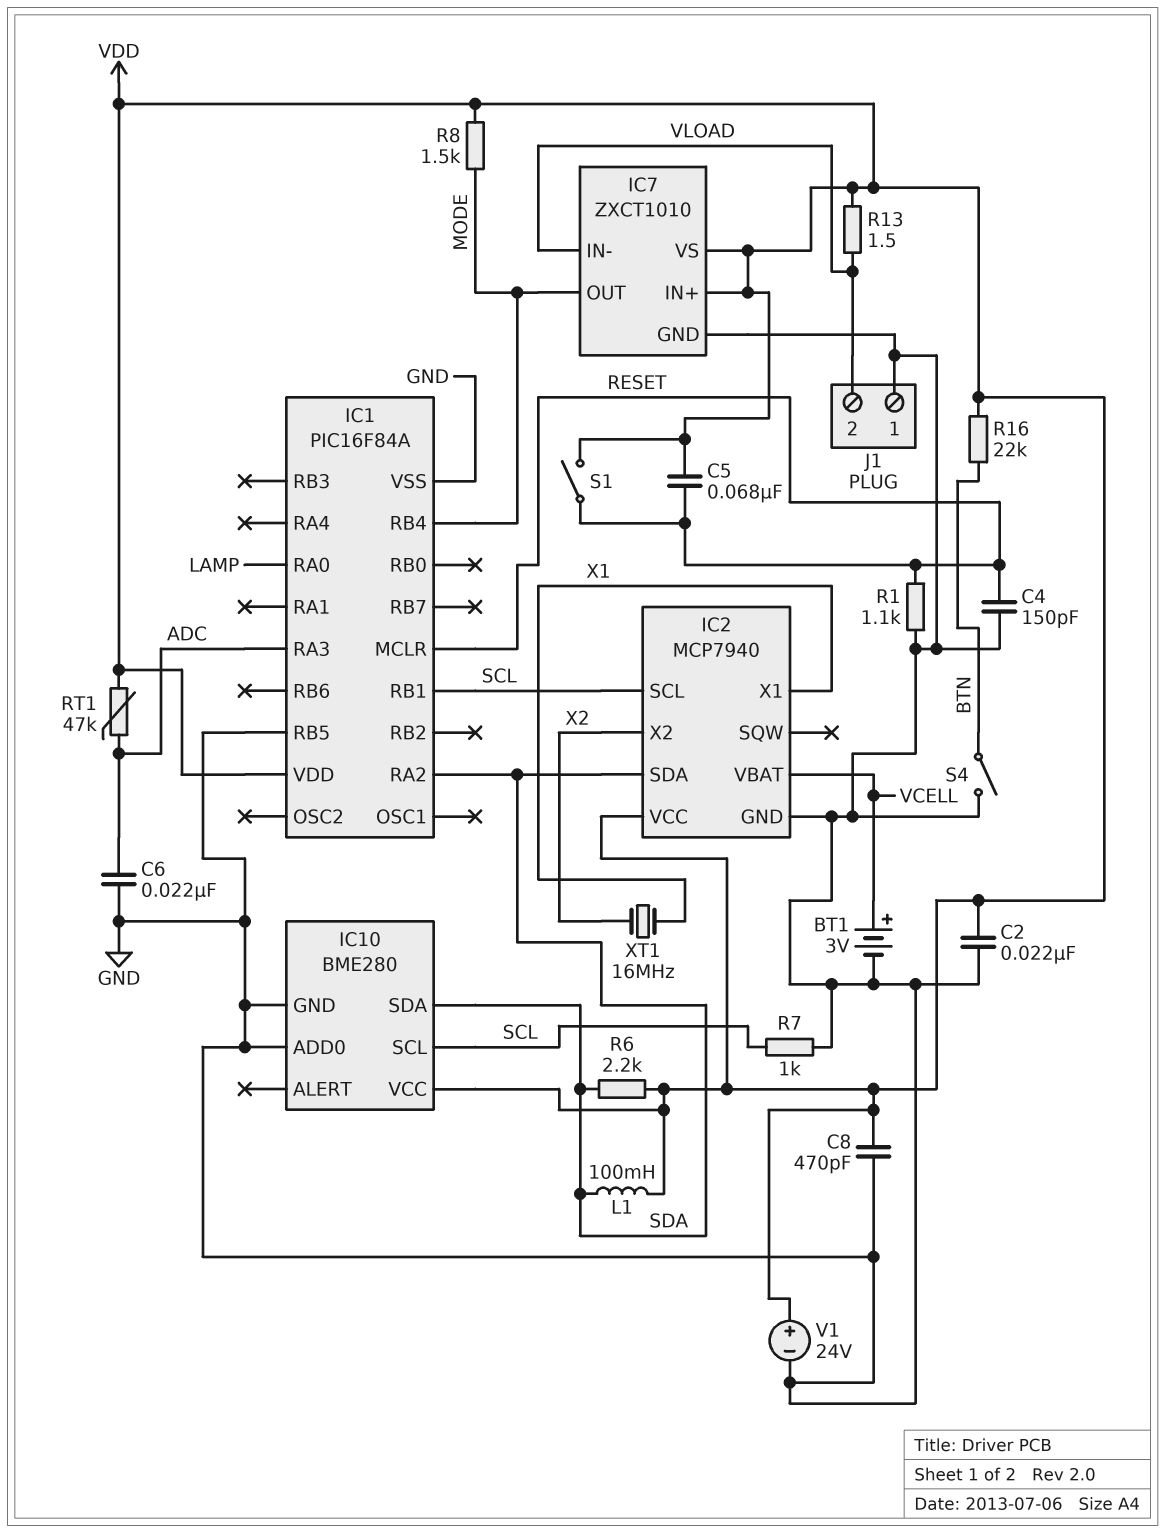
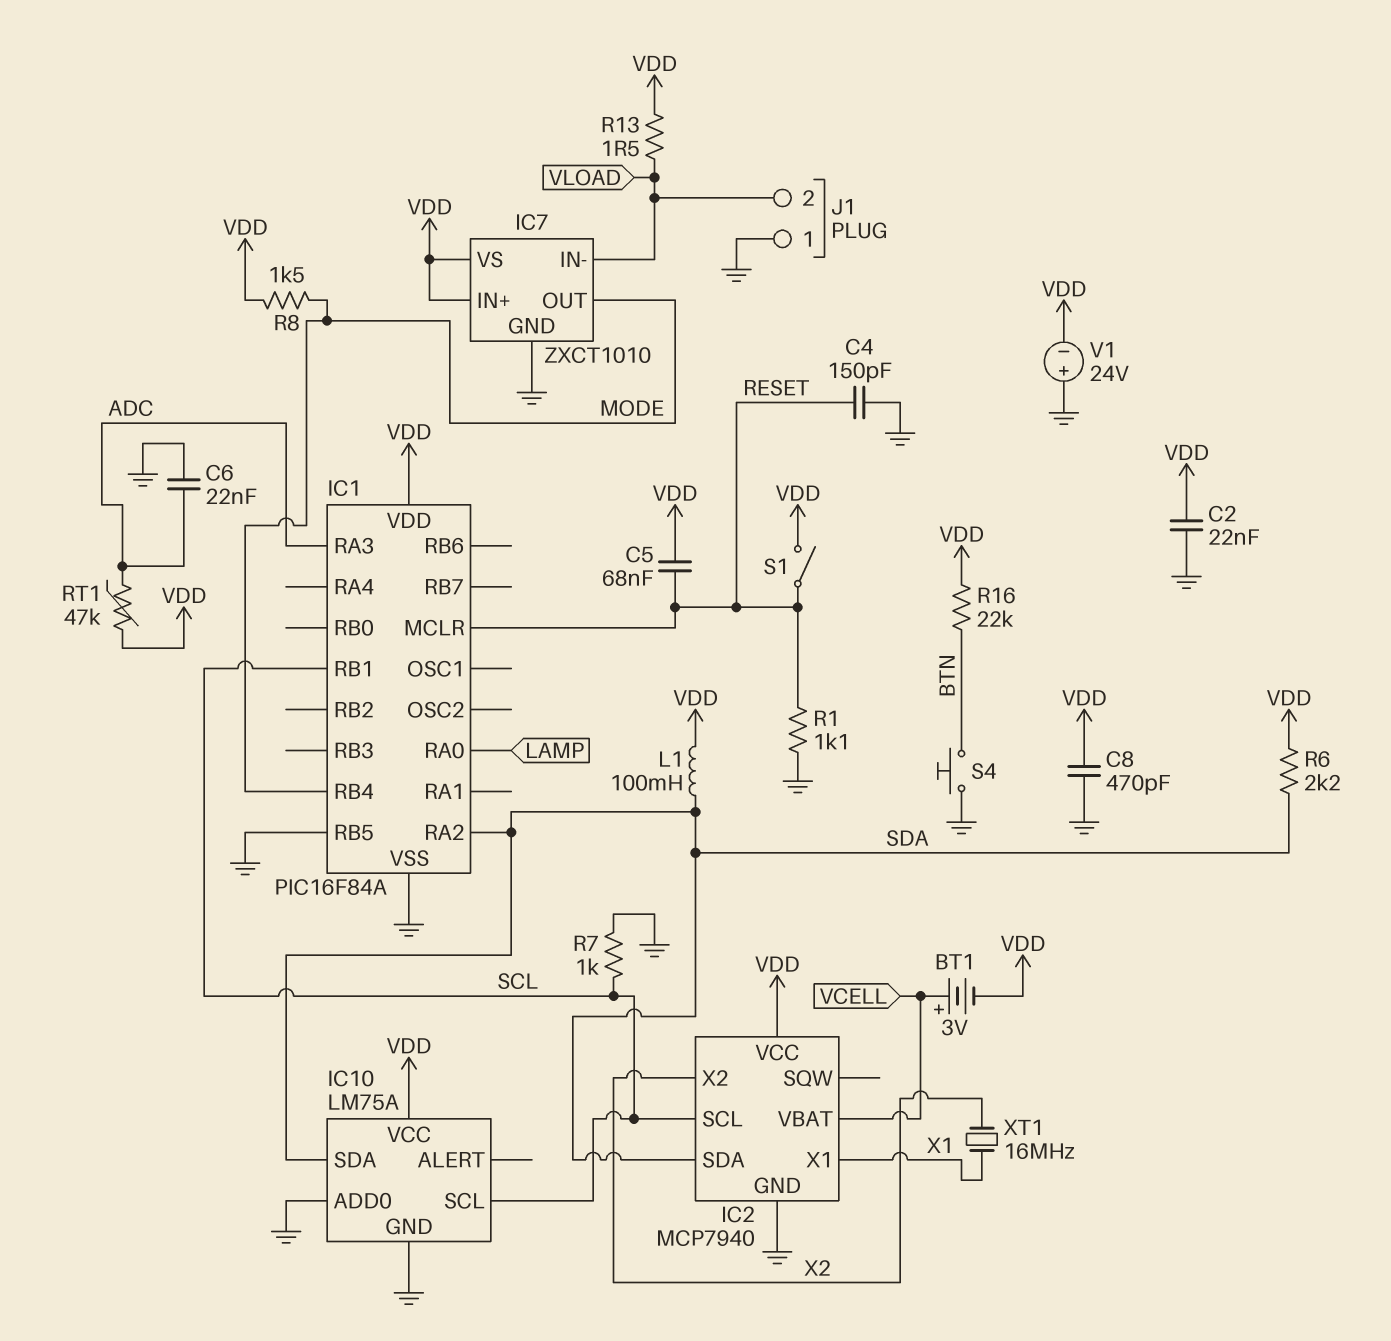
BT1: 3V (plus VCELL, minus GND) -> 3V (plus VCELL, minus VDD)
IC10: BME280 -> LM75A
S4: switch (BTN, GND) -> button (BTN, GND)
V1: 24V (plus VDD, minus GND) -> 24V (plus GND, minus VDD)

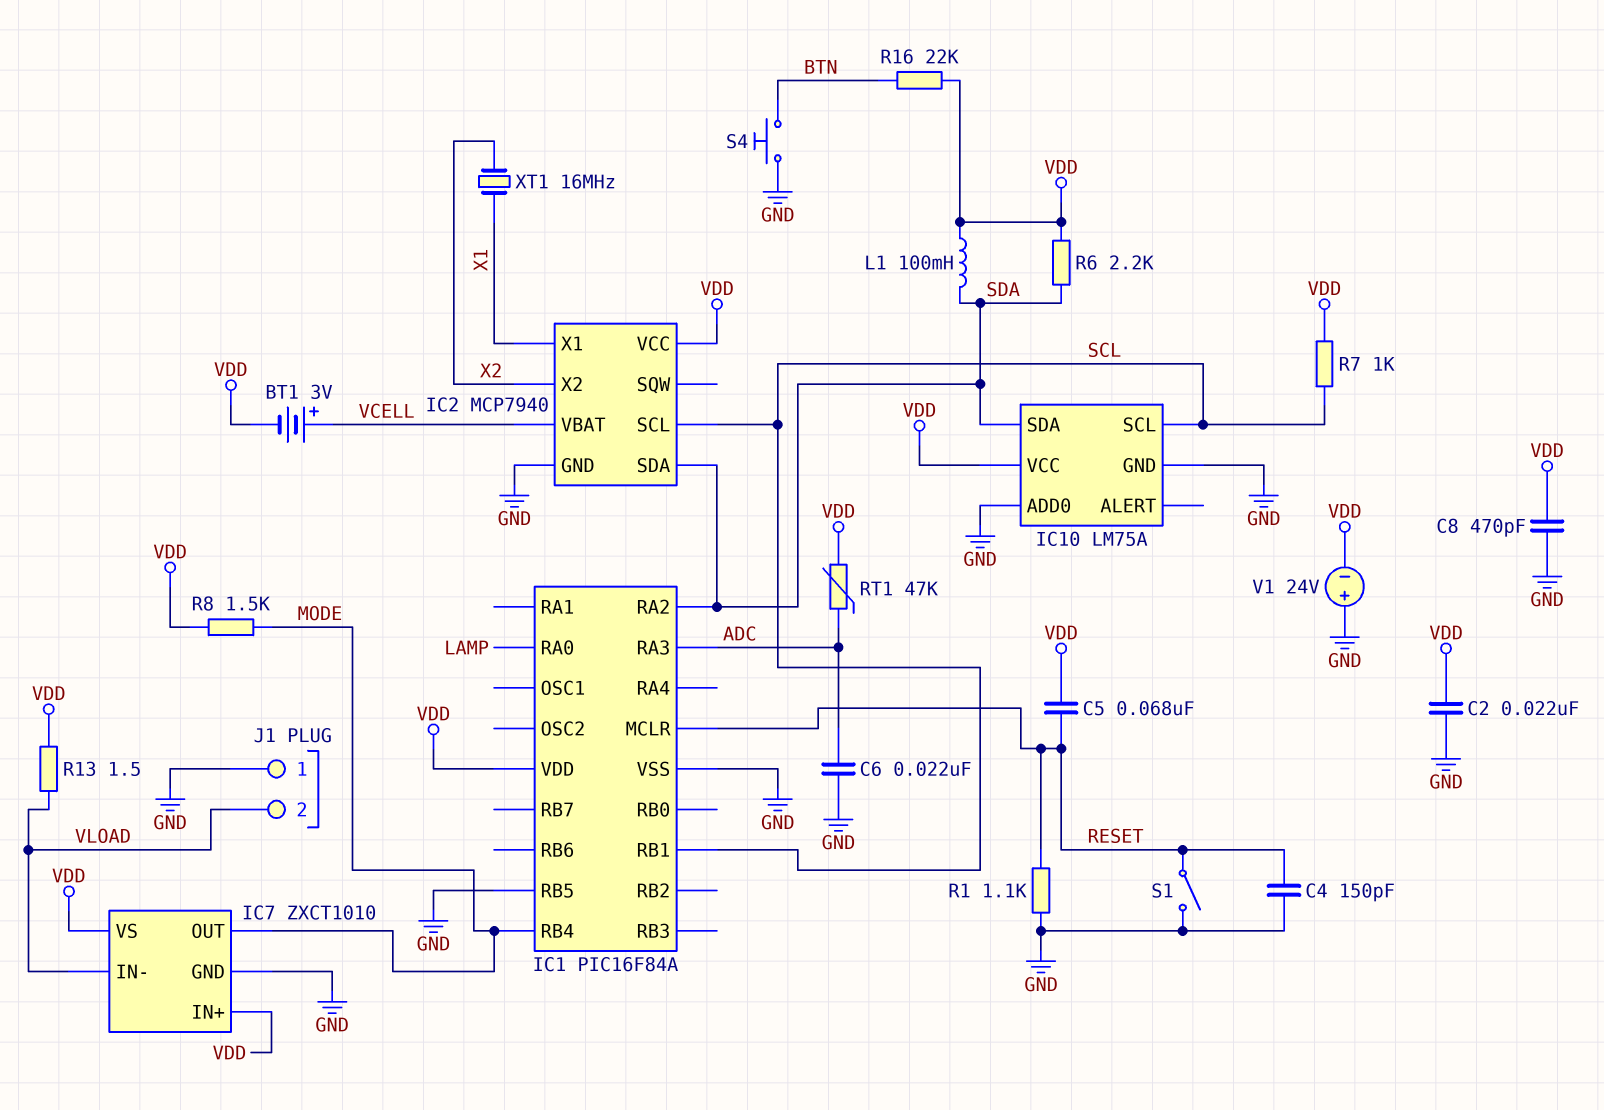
R7: 1k (GND, SCL) -> 1k (SCL, VDD)
S1: switch (RESET, VDD) -> switch (GND, RESET)

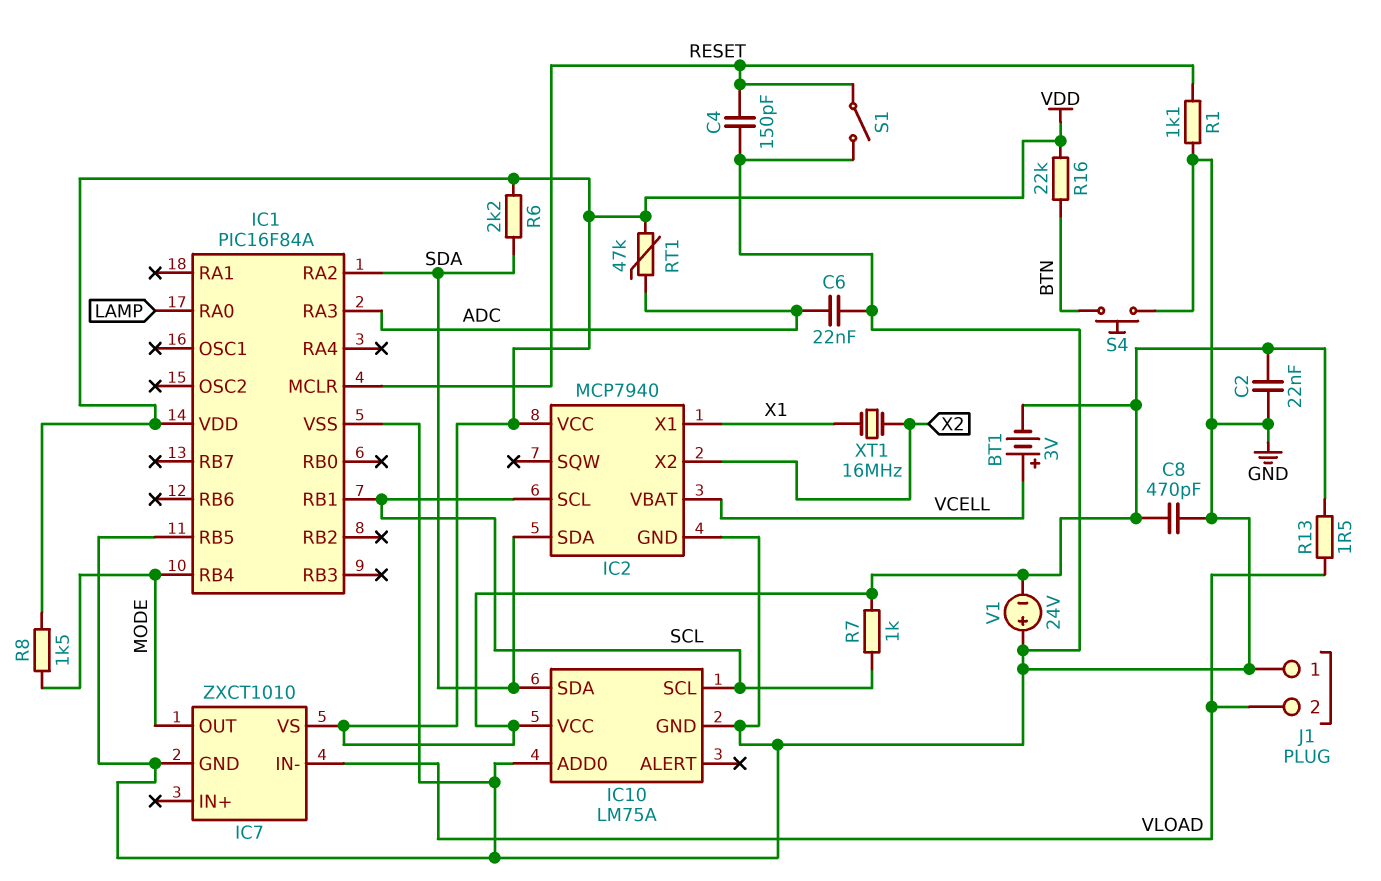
C5: 68nF (RESET, VDD) -> none
IC7 pin IN+: VDD -> none
L1: 100mH (SDA, VDD) -> none

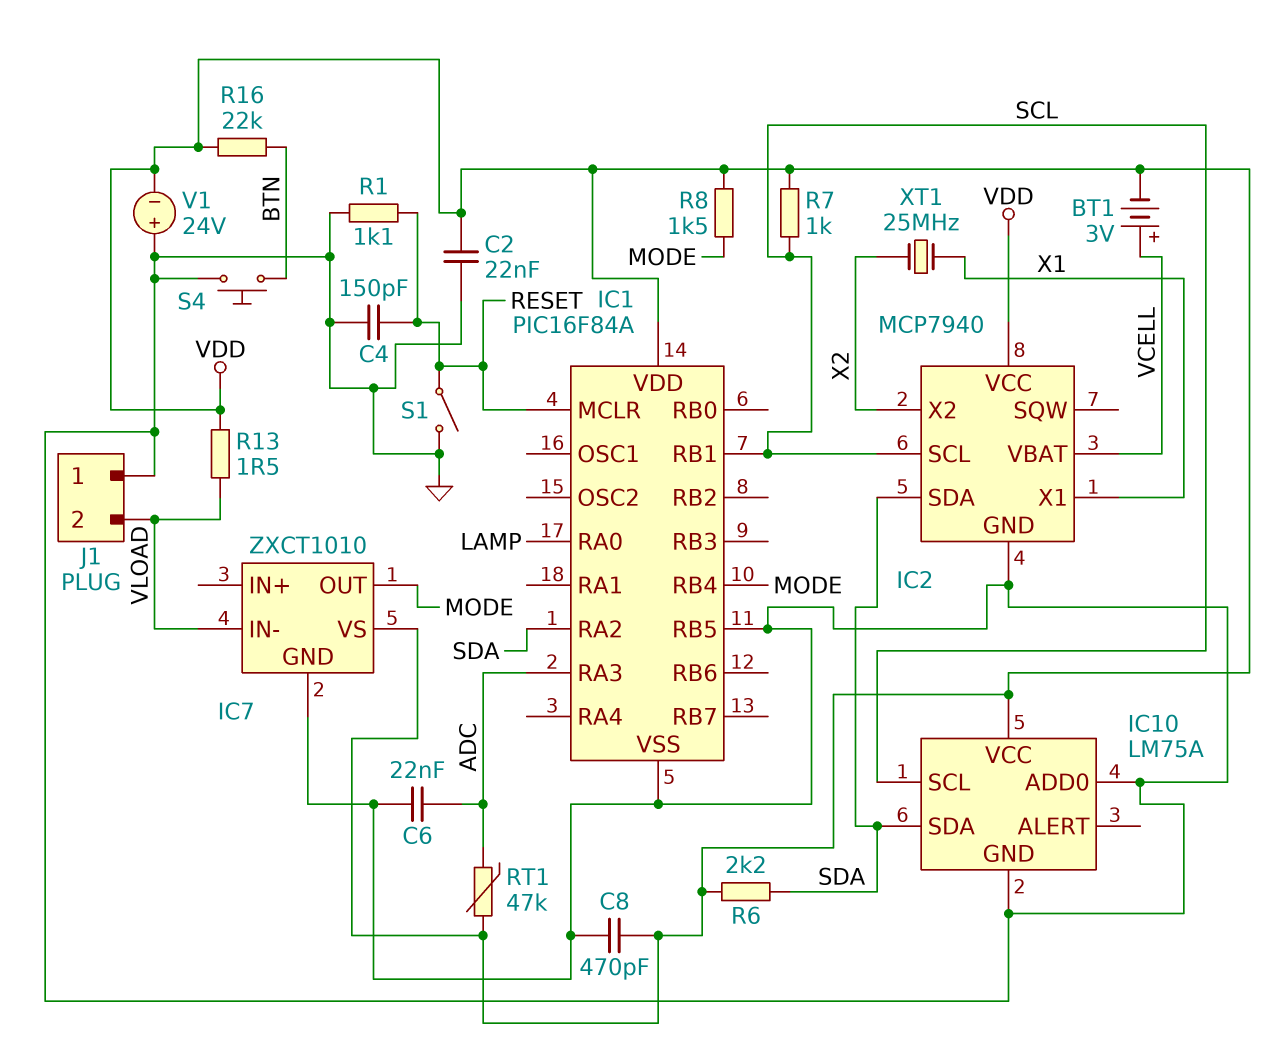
XT1: 16MHz (X1, X2) -> 25MHz (X1, X2)

